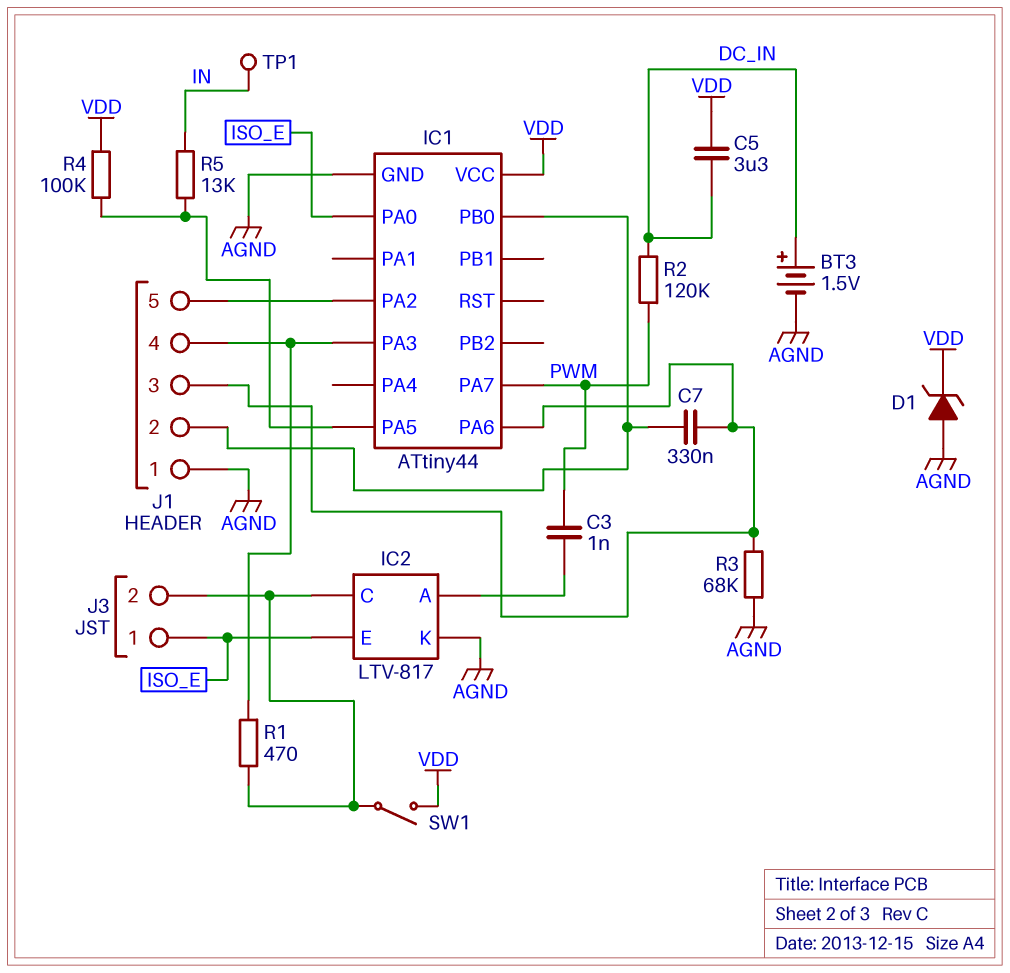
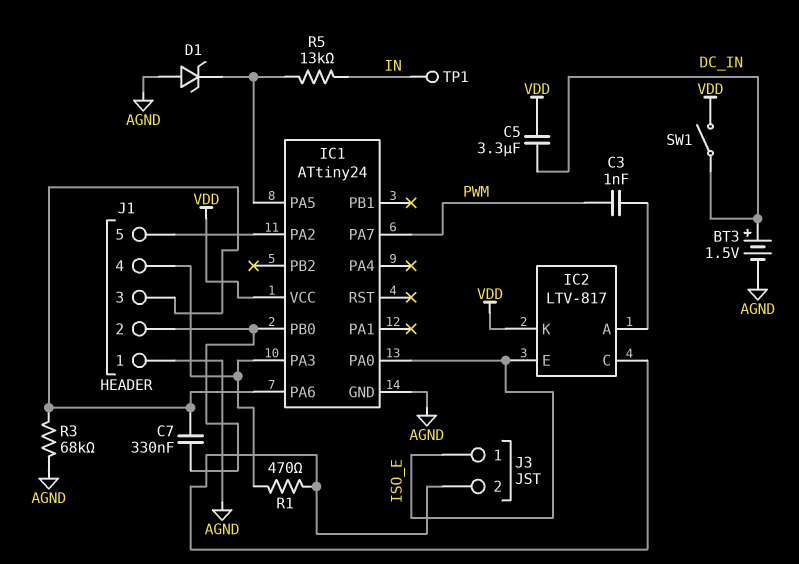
D1: zener (A AGND, K VDD) -> zener (A AGND, K IC1/PA5)
IC1: ATtiny44 -> ATtiny24
IC2 pin K: AGND -> VDD
R2: 120k (DC_IN, PWM) -> none
R4: 100k (IC1/PA5, VDD) -> none
SW1: switch (IC2/C, VDD) -> switch (DC_IN, VDD)

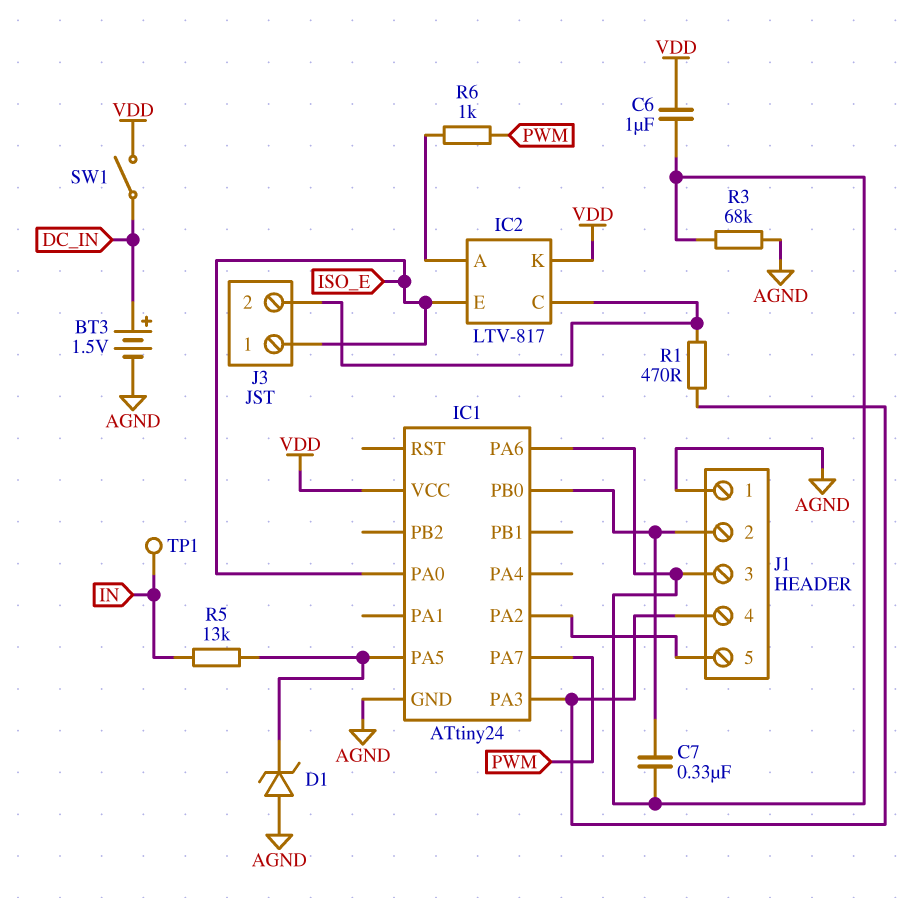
C3: 1nF (IC2/A, PWM) -> none
C5: 3.3uF (DC_IN, VDD) -> none
C6: none -> 1uF (IC1/PA6, VDD)
R6: none -> 1k (IC2/A, PWM)

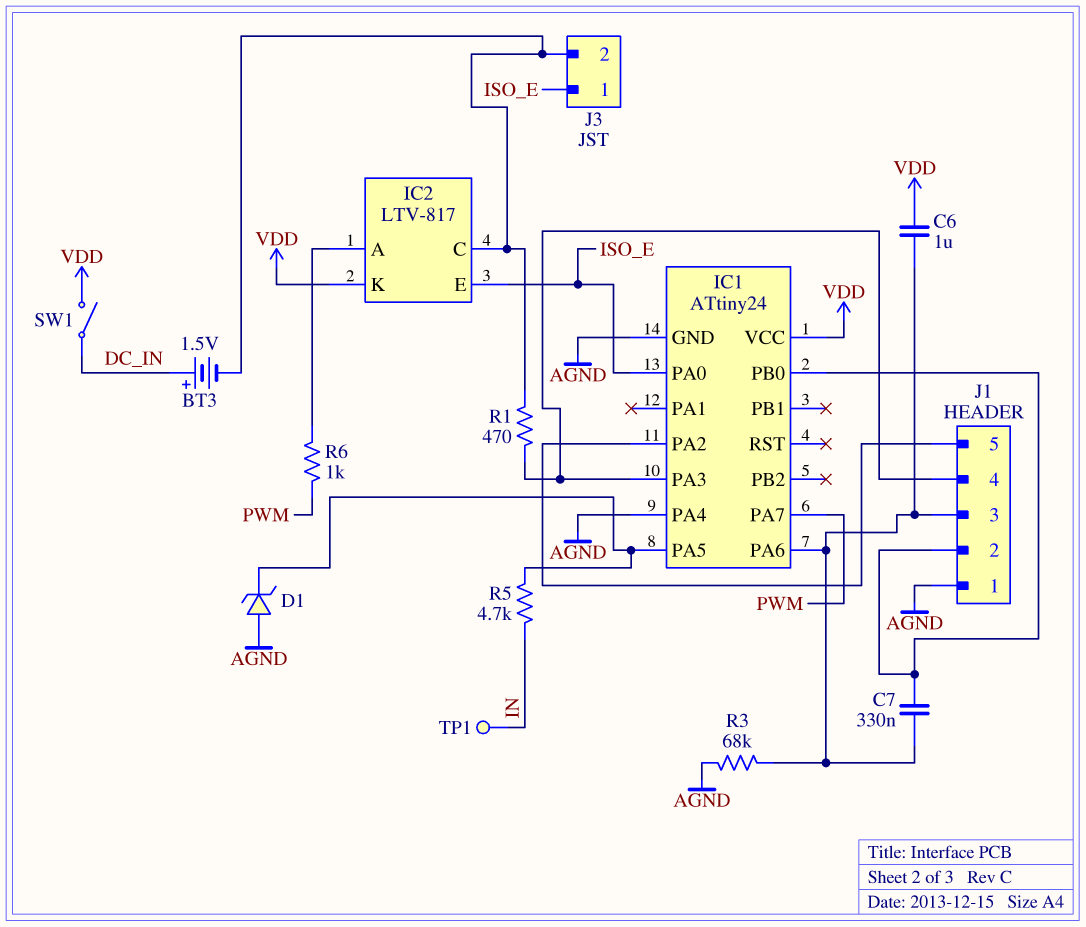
BT3: 1.5V (plus DC_IN, minus AGND) -> 1.5V (plus DC_IN, minus IC2/C)
IC1 pin PA4: none -> AGND
R5: 13k (IC1/PA5, IN) -> 4.7k (IC1/PA5, IN)

